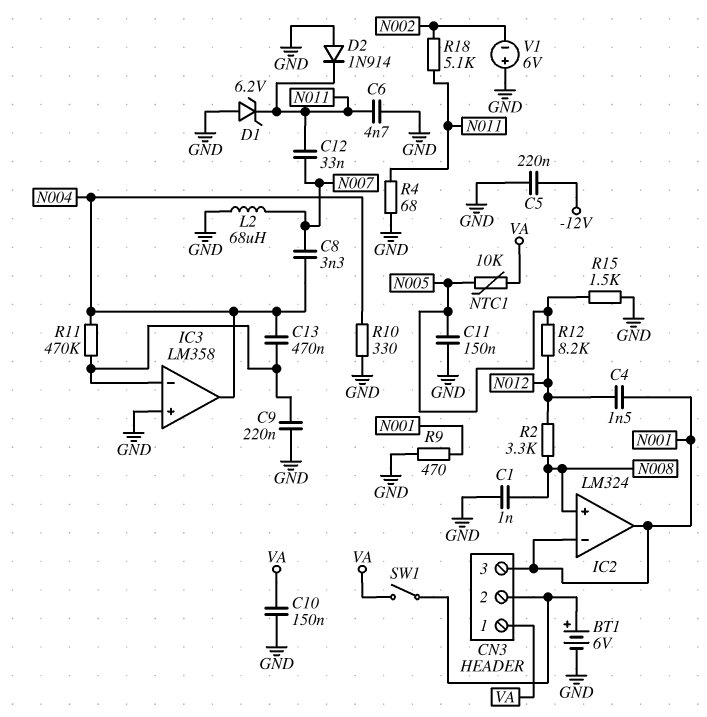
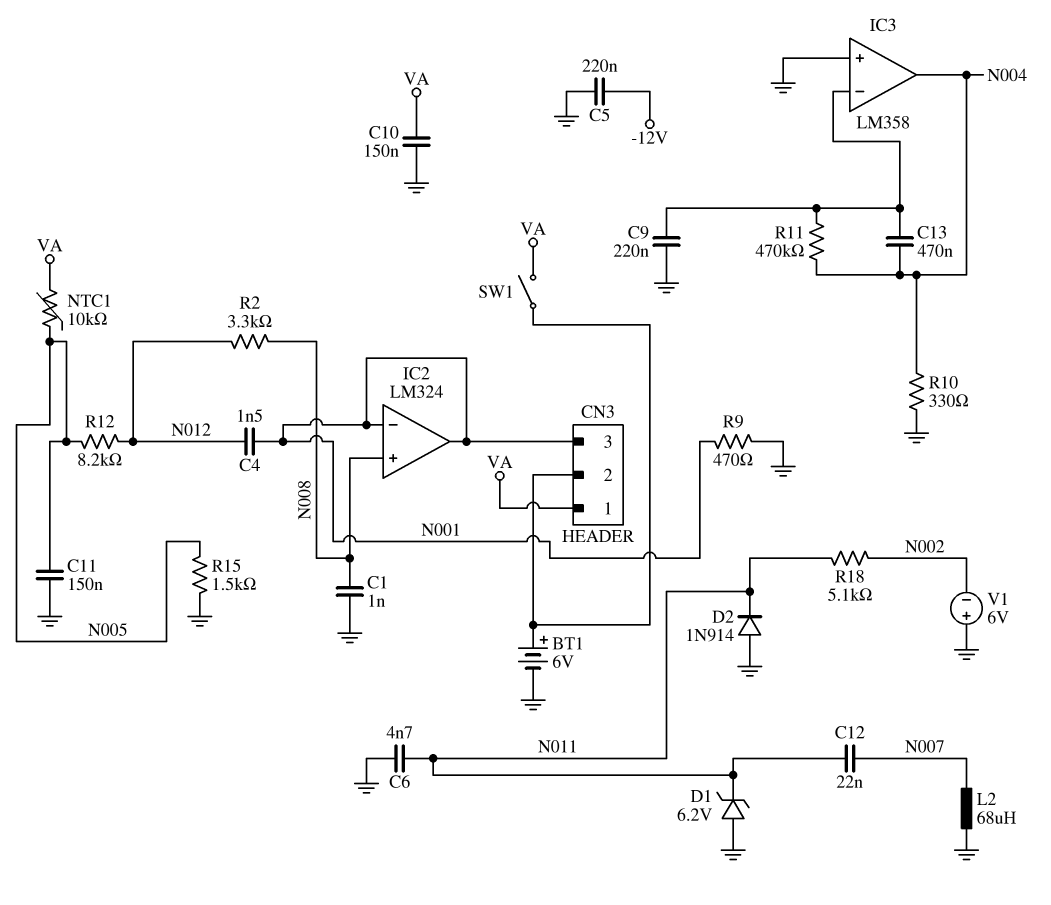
C8: 3.3nF (N004, N007) -> none
C12: 33nF (N007, N011) -> 22nF (N007, N011)
R4: 68 (GND, N011) -> none

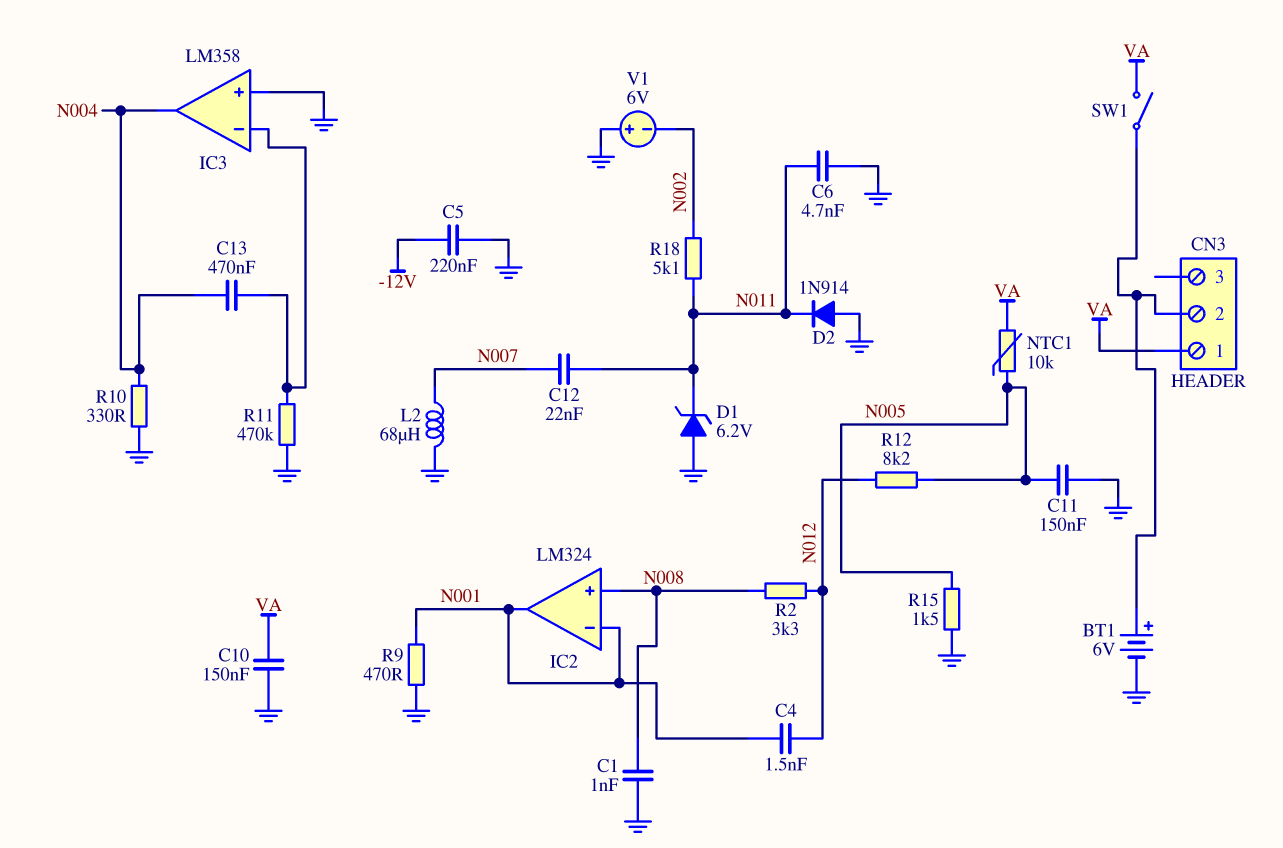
C9: 220nF (GND, IC3/in-) -> none
CN3 pin 3: N001 -> none
R11: 470k (IC3/in-, N004) -> 470k (GND, IC3/in-)

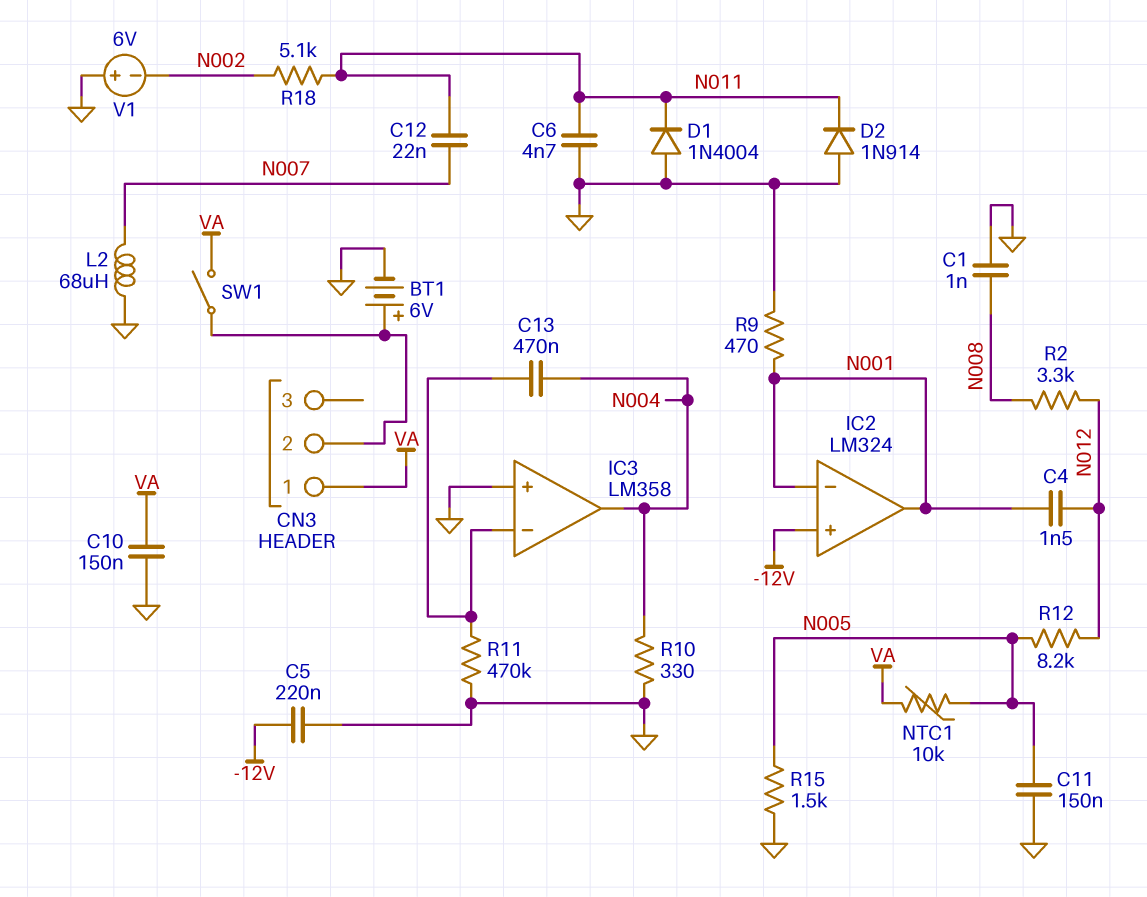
D1: zener 6.2V (A GND, K N011) -> diode 1N4004 (A GND, K N011)
IC2 pin in+: N008 -> -12V

